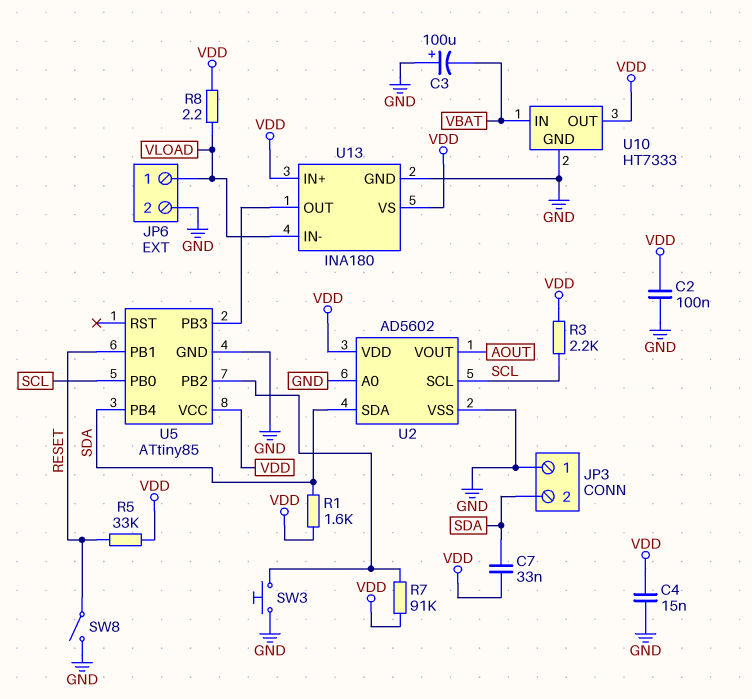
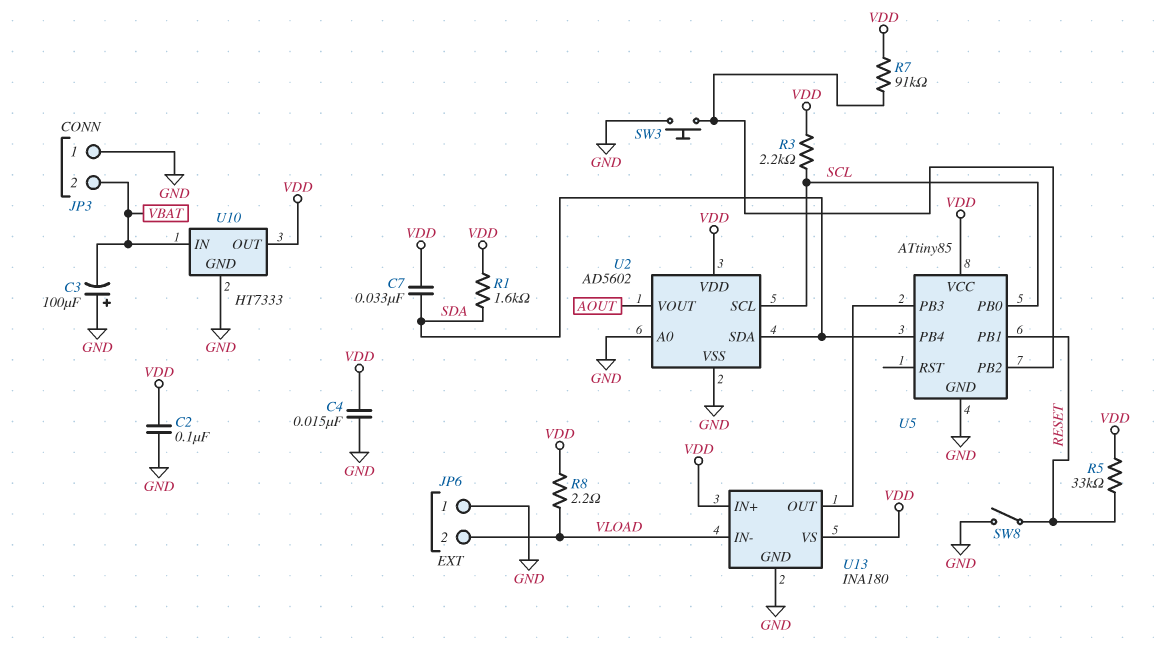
JP3 pin 2: SDA -> VBAT
JP6 pin 1: VLOAD -> GND
JP6 pin 2: GND -> VLOAD

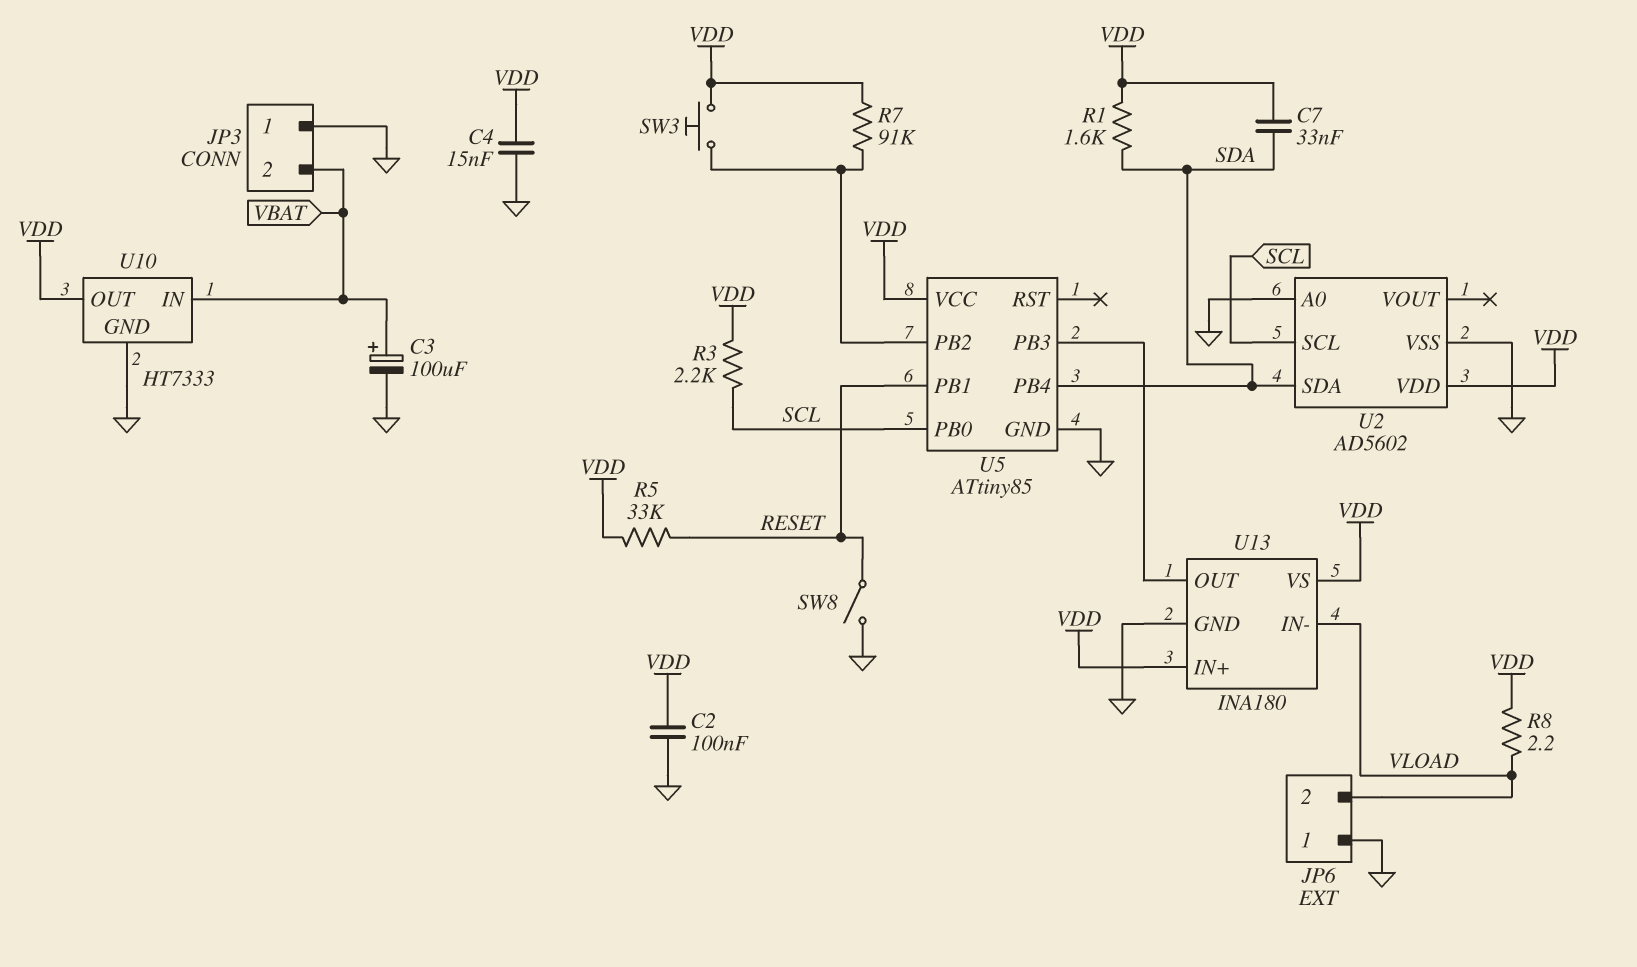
C3: 100uF (plus GND, minus VBAT) -> 100uF (plus VBAT, minus GND)
SW3: button (GND, U5/PB2) -> button (U5/PB2, VDD)
U2 pin VOUT: AOUT -> none

